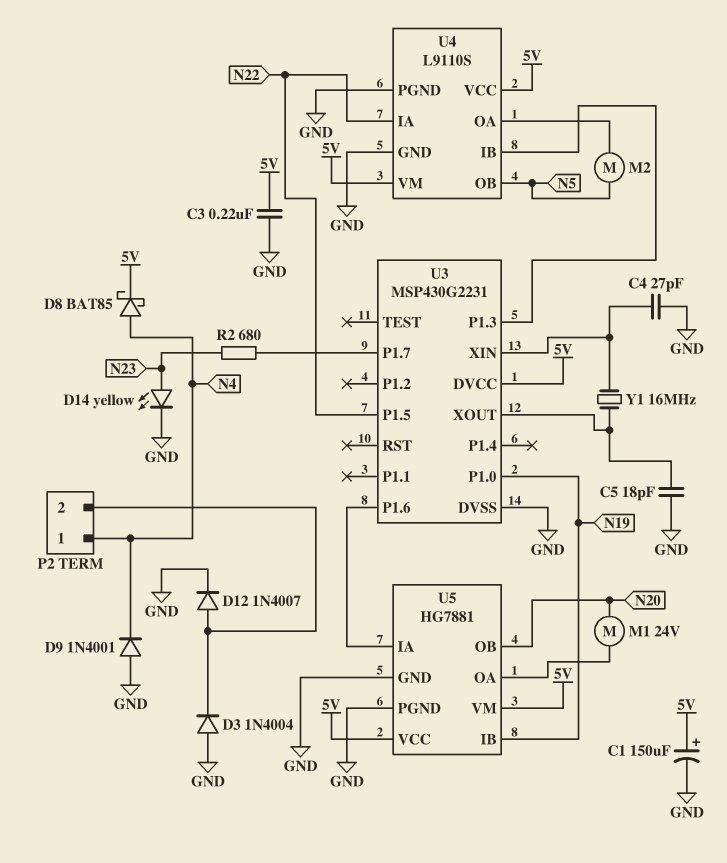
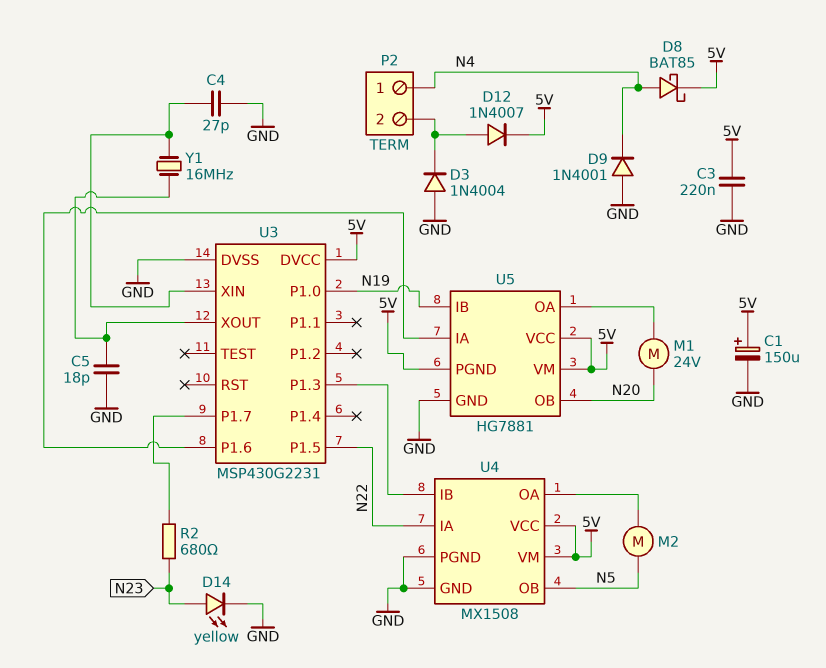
D12: diode 1N4007 (A P2/2, K GND) -> diode 1N4007 (A P2/2, K 5V)
U4: L9110S -> MX1508
U5 pin PGND: GND -> 5V

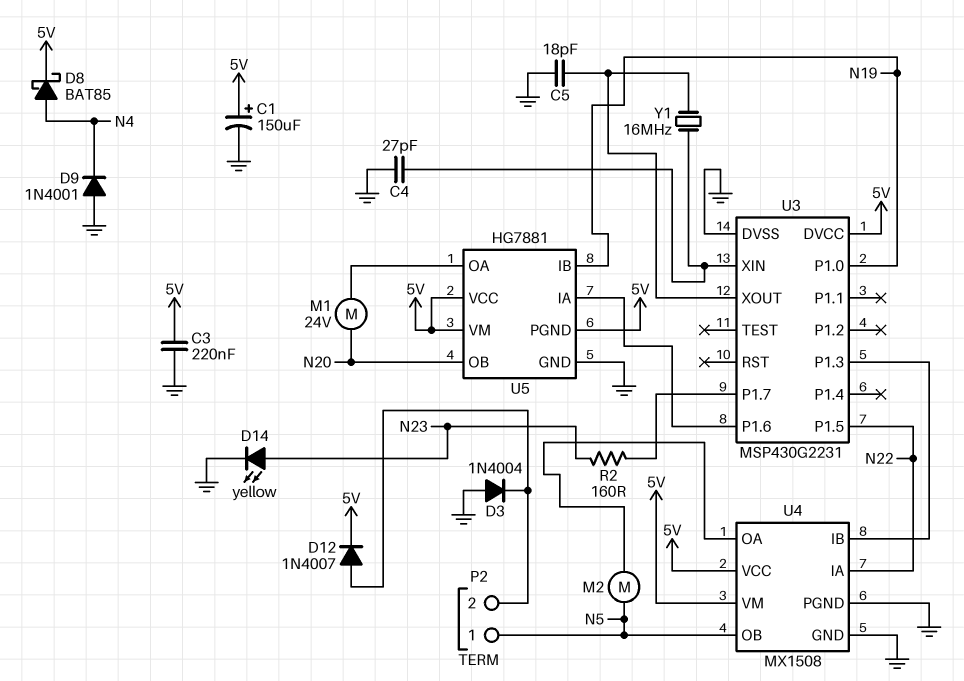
P2 pin 1: N4 -> N5
R2: 680 (N23, U3/P1.7) -> 160 (N23, U3/P1.7)

